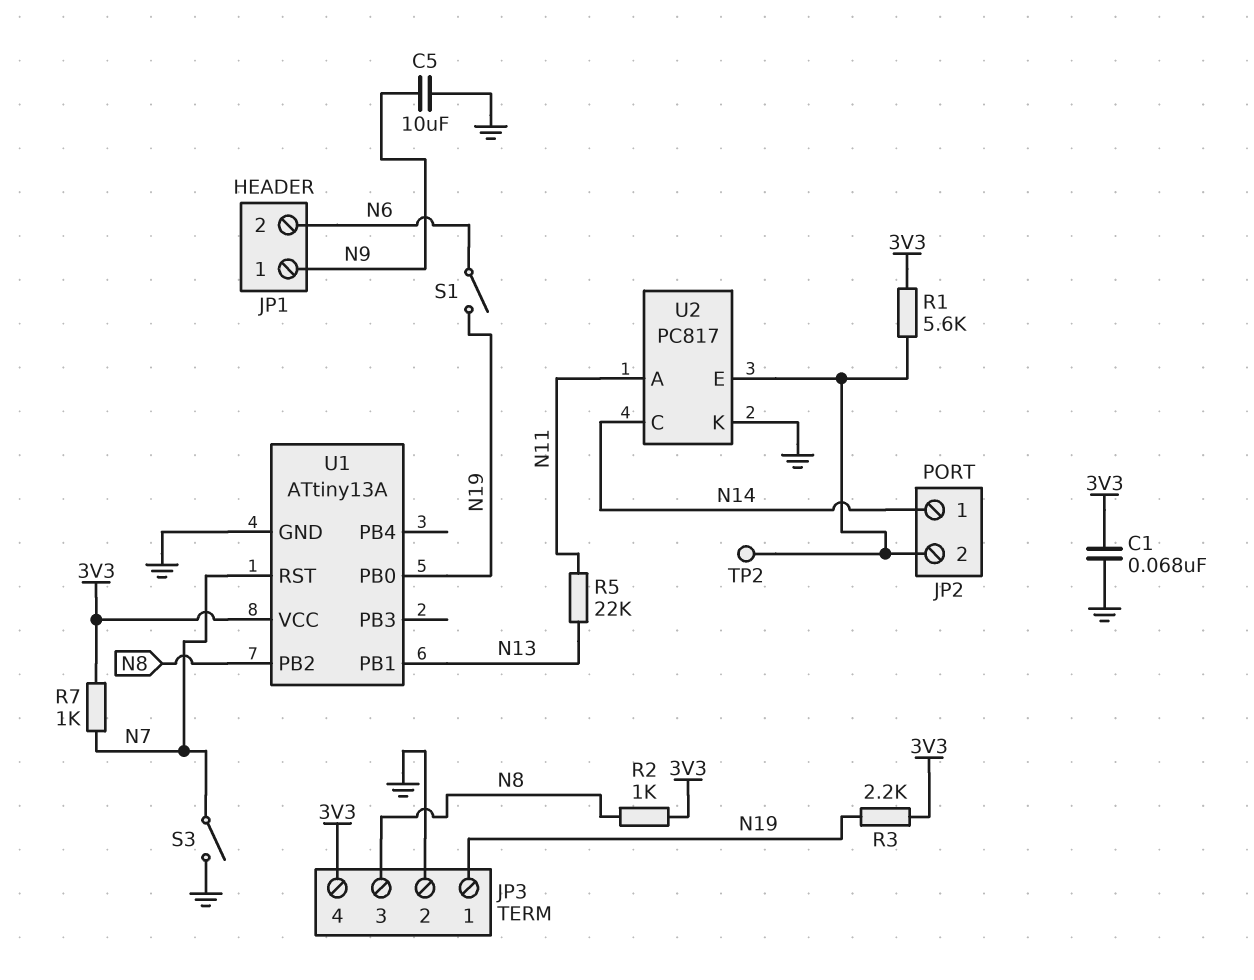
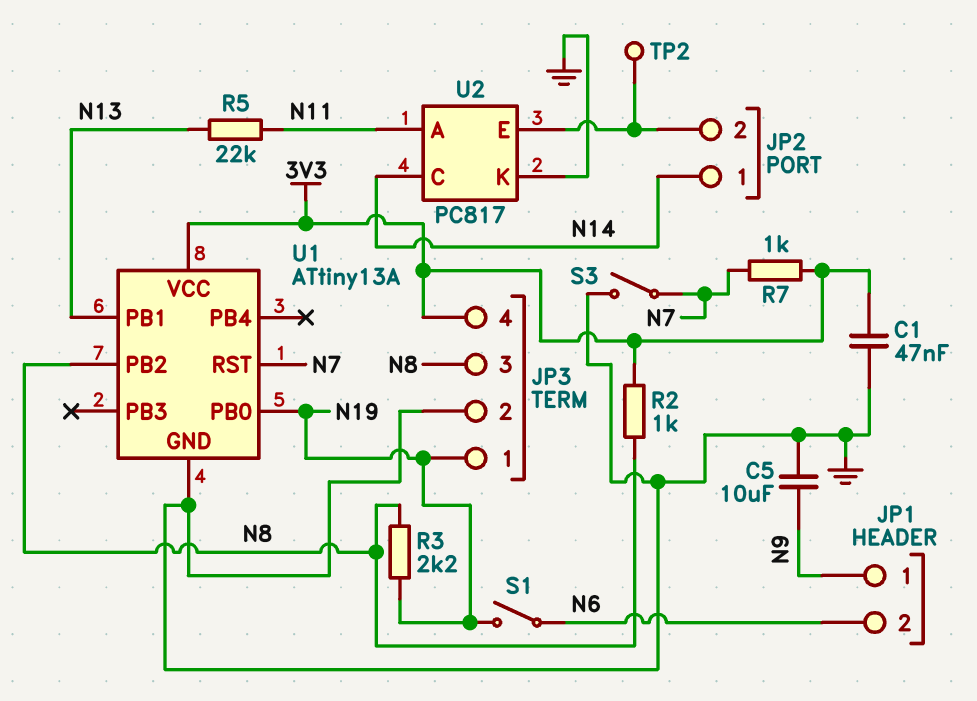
C1: 68nF (3V3, GND) -> 47nF (3V3, GND)
R1: 5.6k (3V3, JP2/2) -> none
R3: 2.2k (3V3, N19) -> 2.2k (N8, N19)

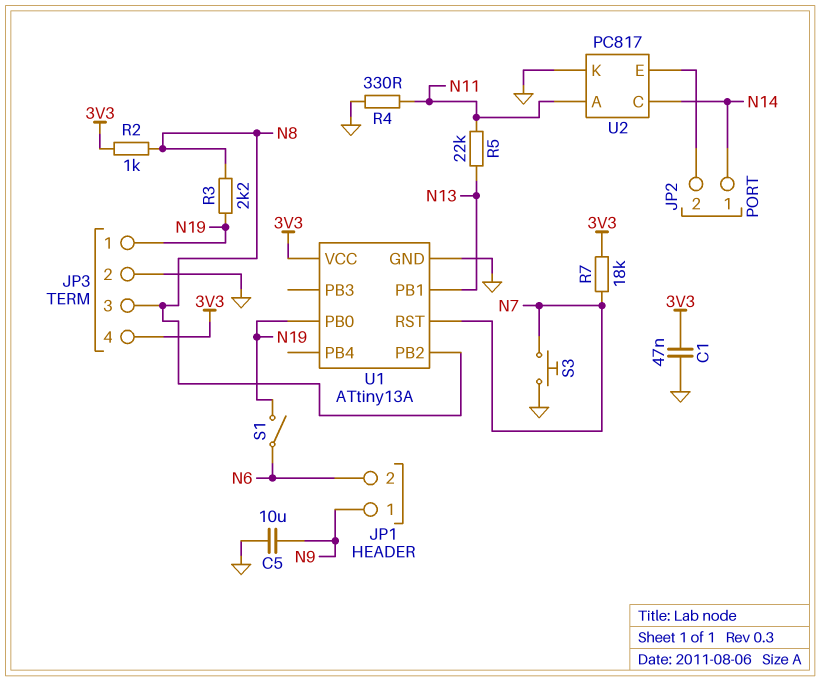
R4: none -> 330 (GND, N11)
R7: 1k (3V3, N7) -> 18k (3V3, N7)
S3: switch (GND, N7) -> button (GND, N7)
TP2: test point (JP2/2) -> none

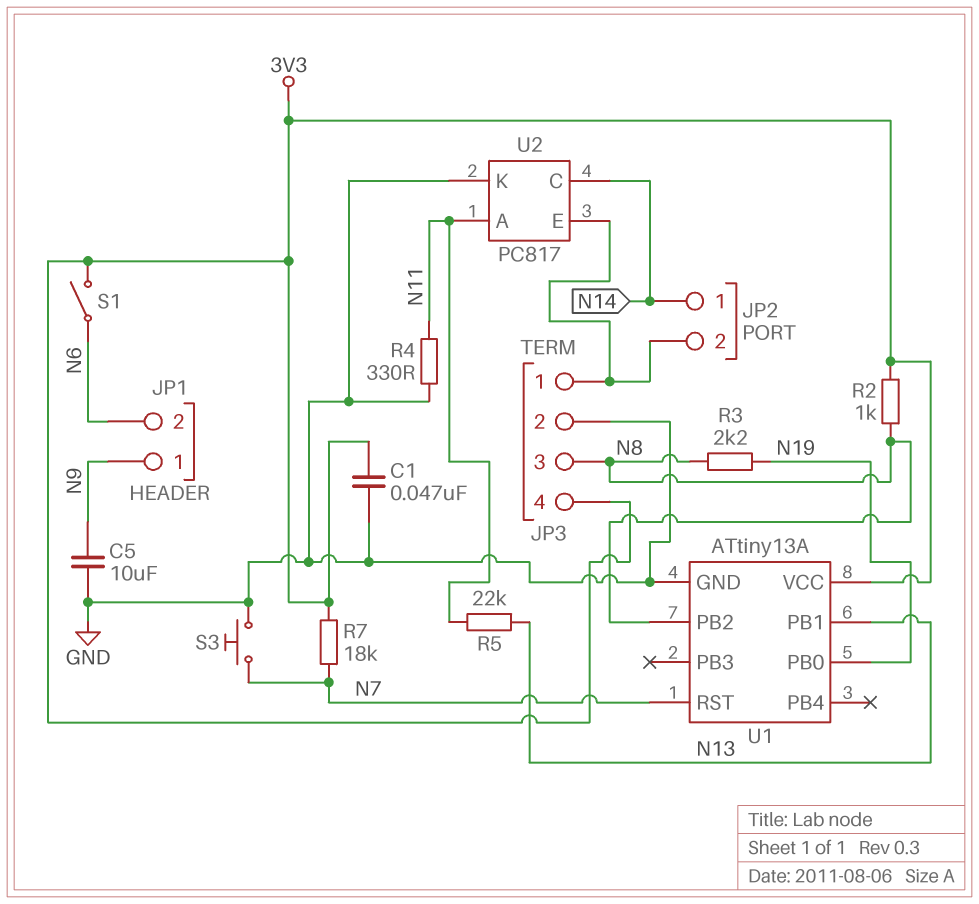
JP3 pin 1: N19 -> JP2/2
S1: switch (N6, N19) -> switch (3V3, N6)

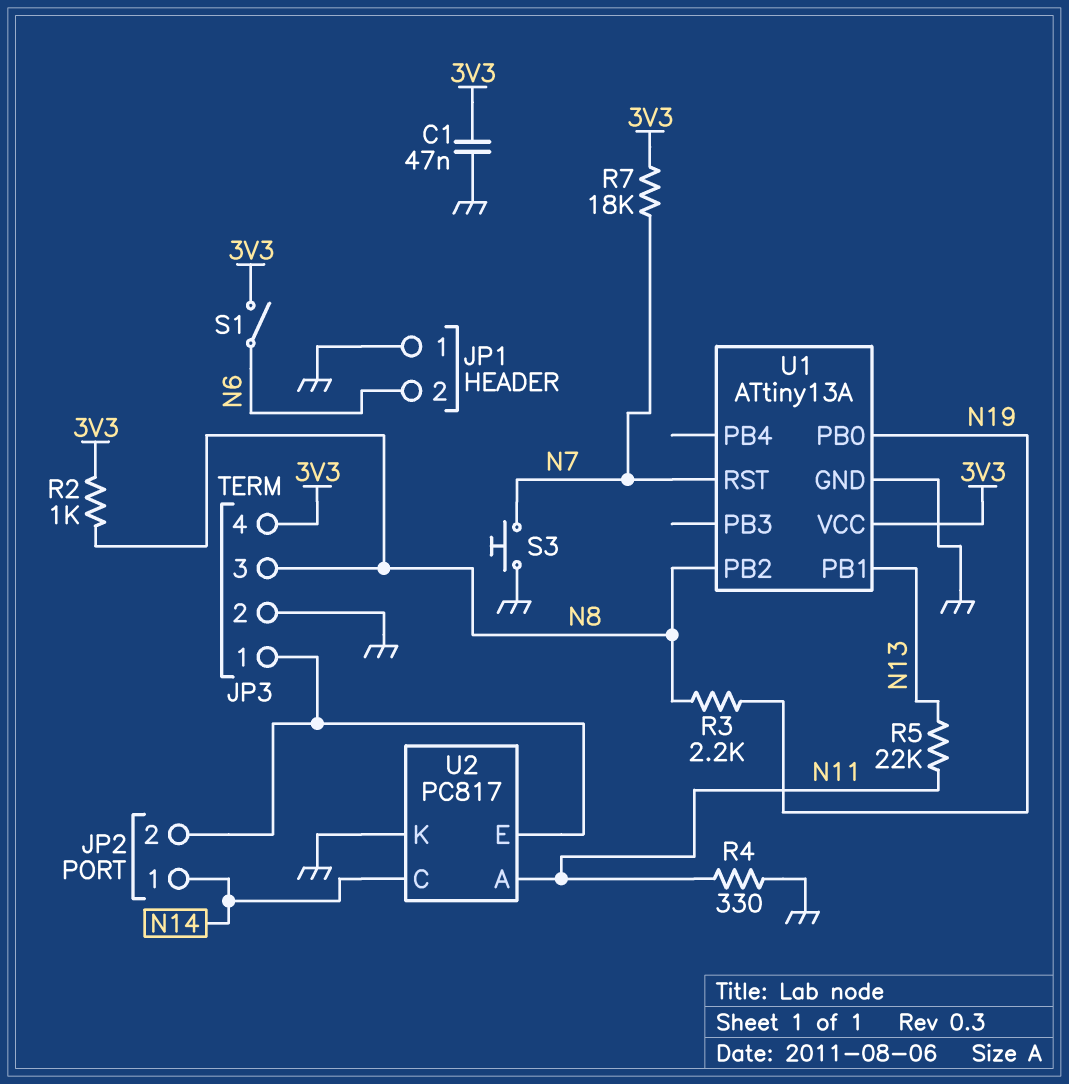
C5: 10uF (GND, N9) -> none
JP1 pin 1: N9 -> GND

